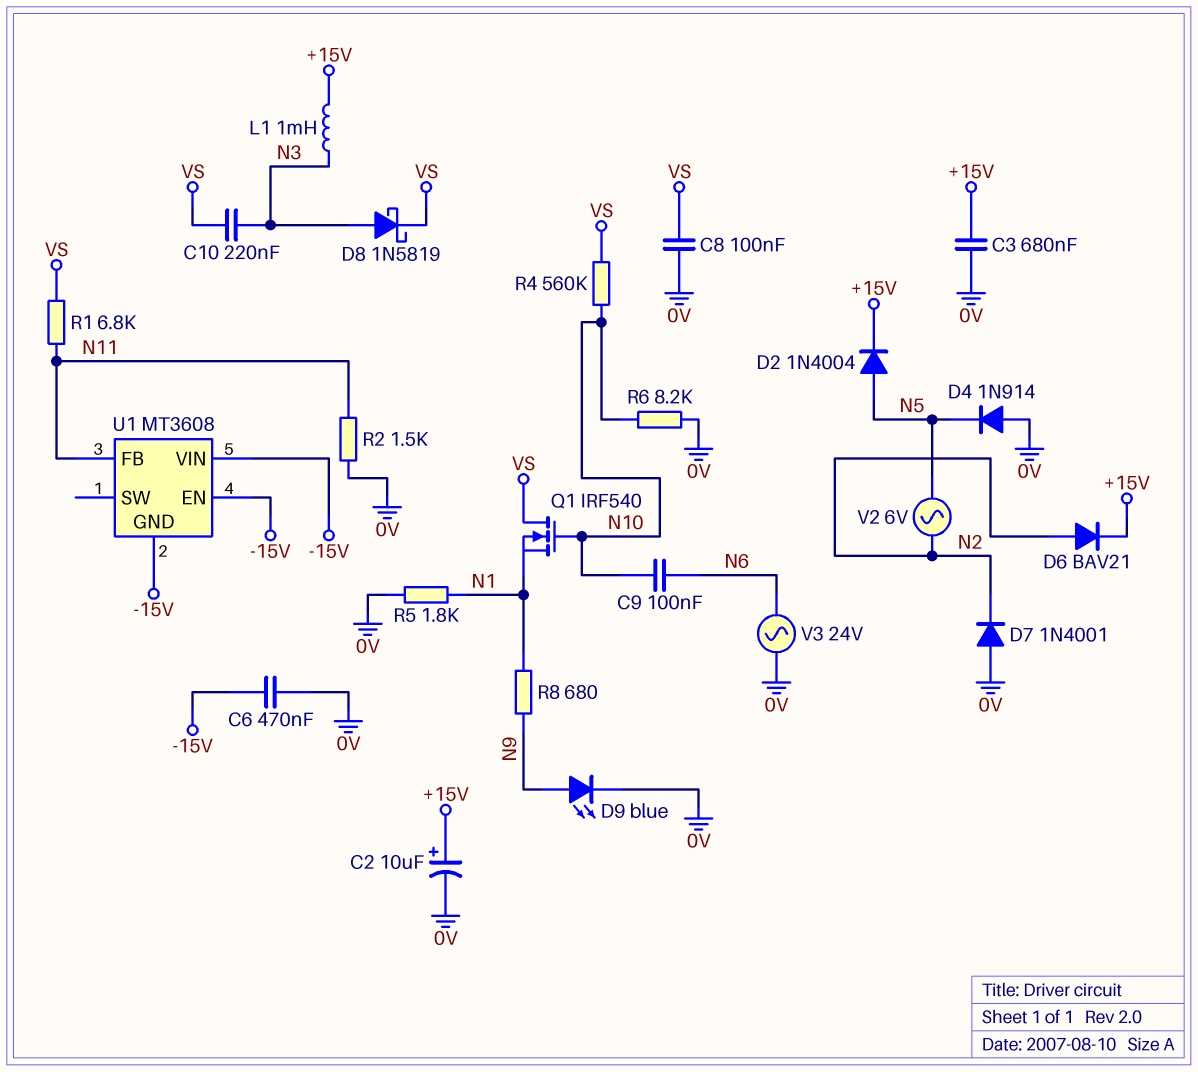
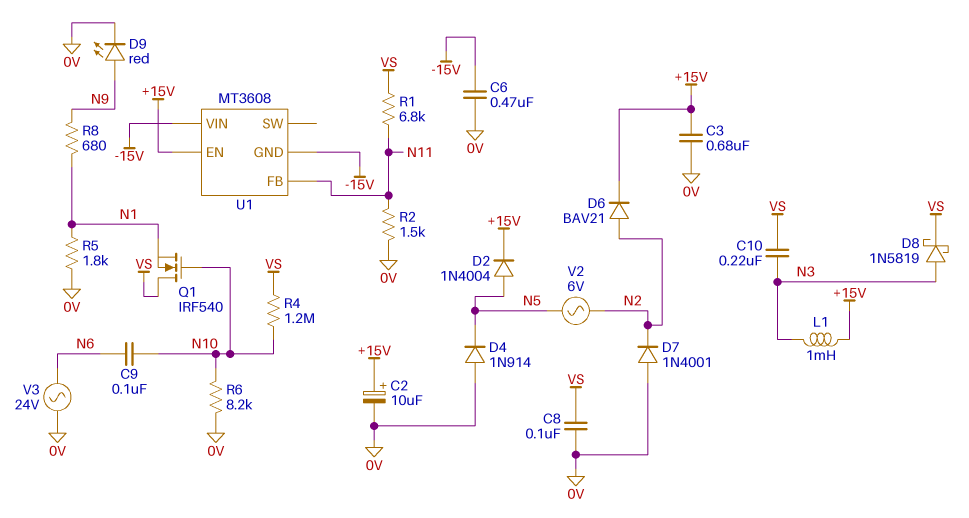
D9: LED blue (A N9, K 0V) -> LED red (A N9, K 0V)
R4: 560k (N10, VS) -> 1.2M (N10, VS)
U1 pin EN: -15V -> +15V

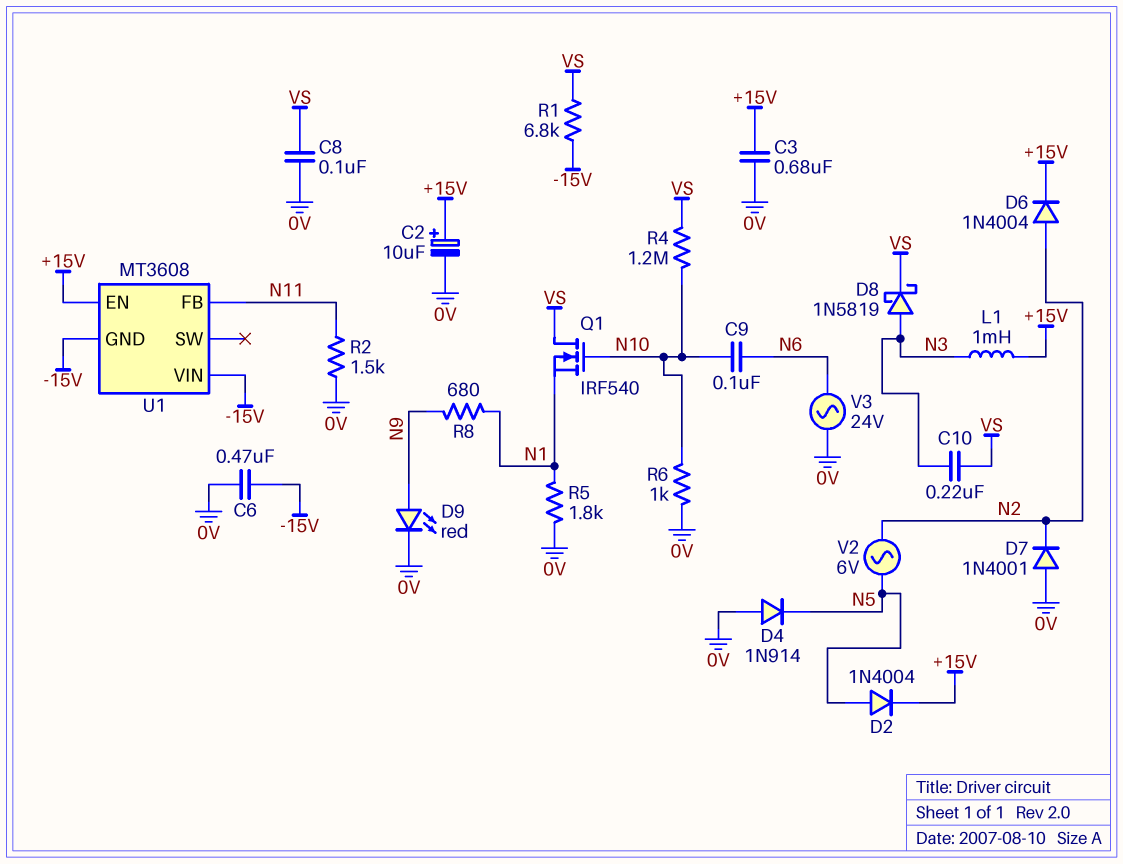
D6: diode BAV21 (A N2, K +15V) -> diode 1N4004 (A N2, K +15V)
R1: 6.8k (N11, VS) -> 6.8k (-15V, VS)
R6: 8.2k (0V, N10) -> 1k (0V, N10)

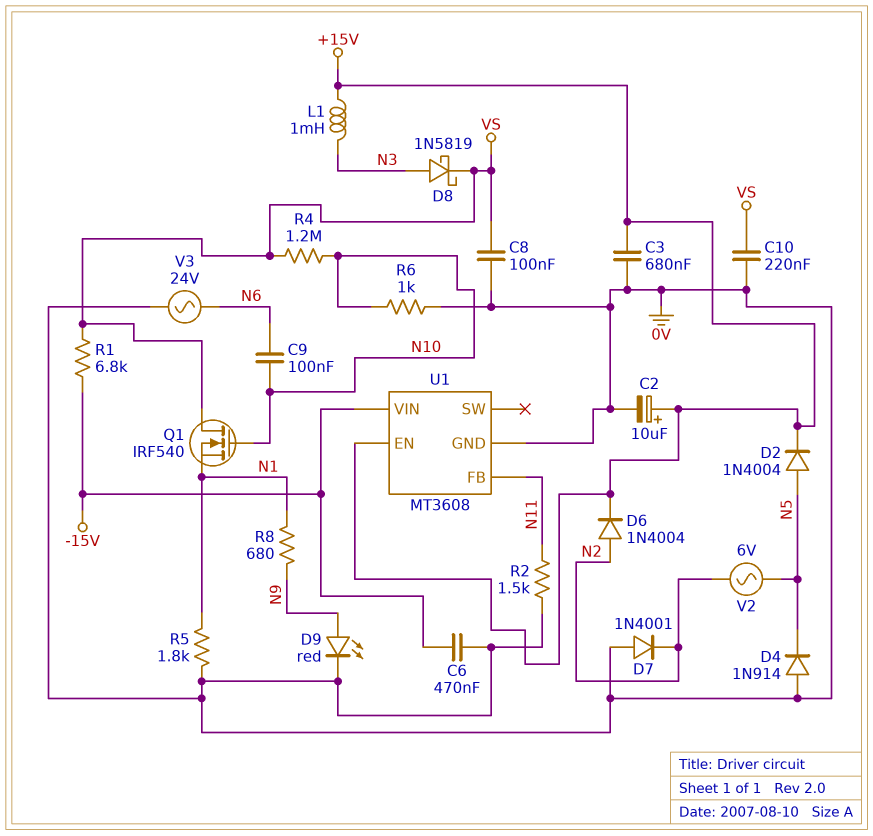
C10: 220nF (N3, VS) -> 220nF (0V, VS)
U1 pin GND: -15V -> 0V

